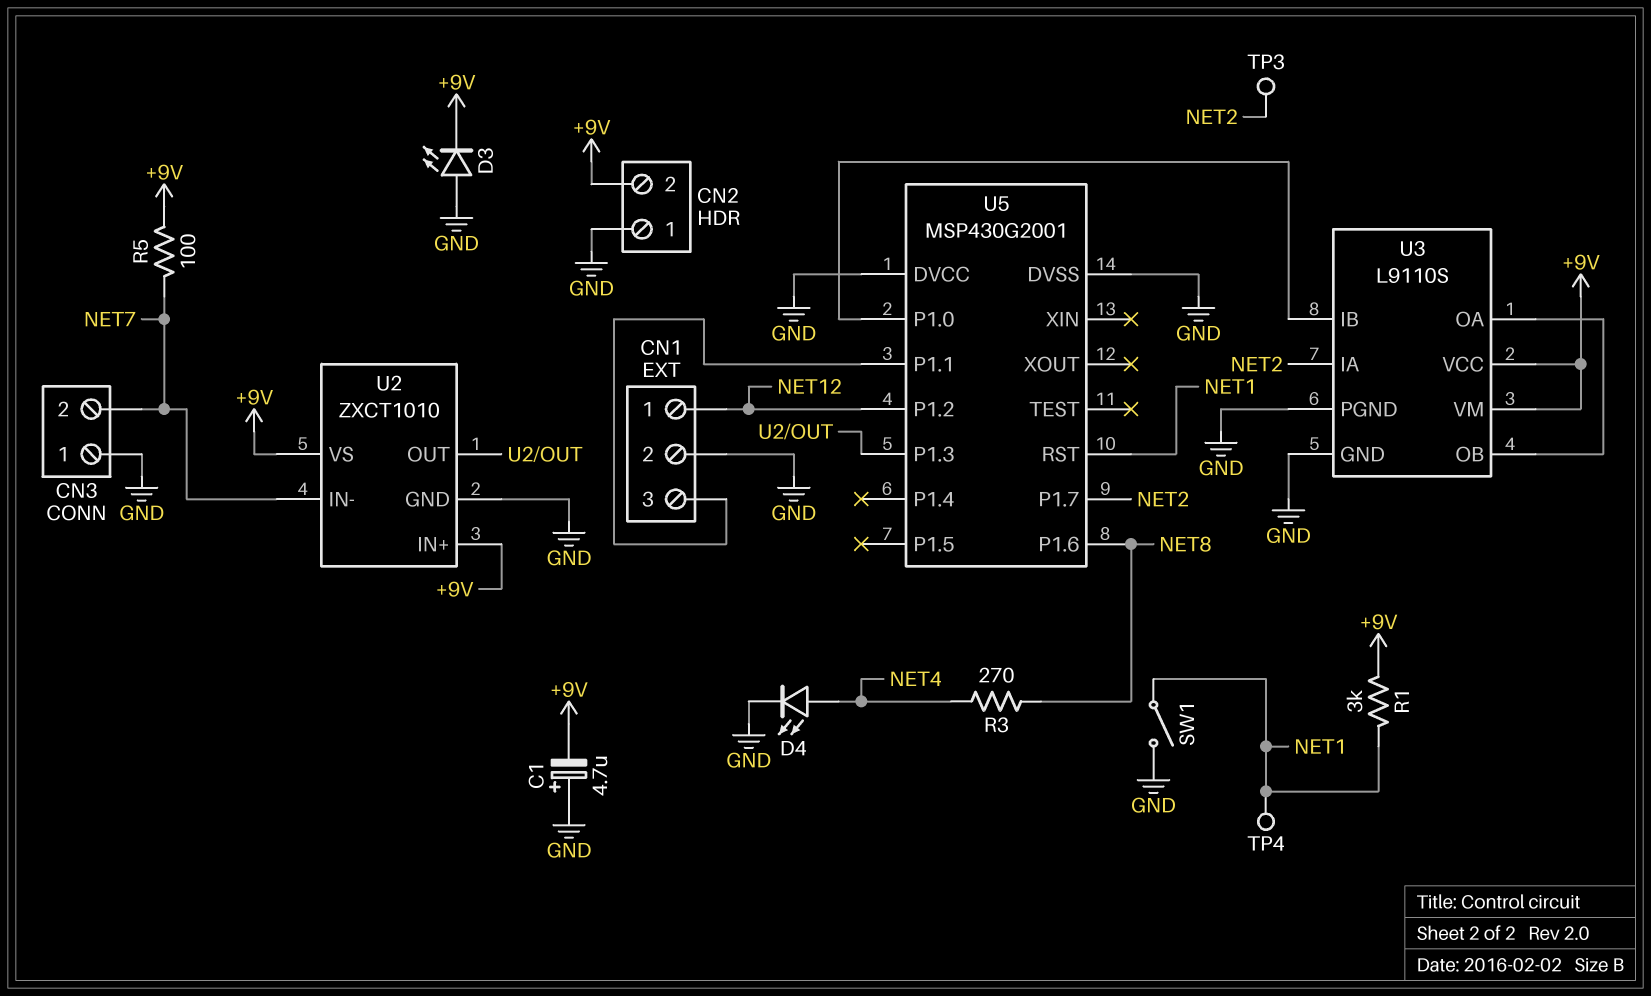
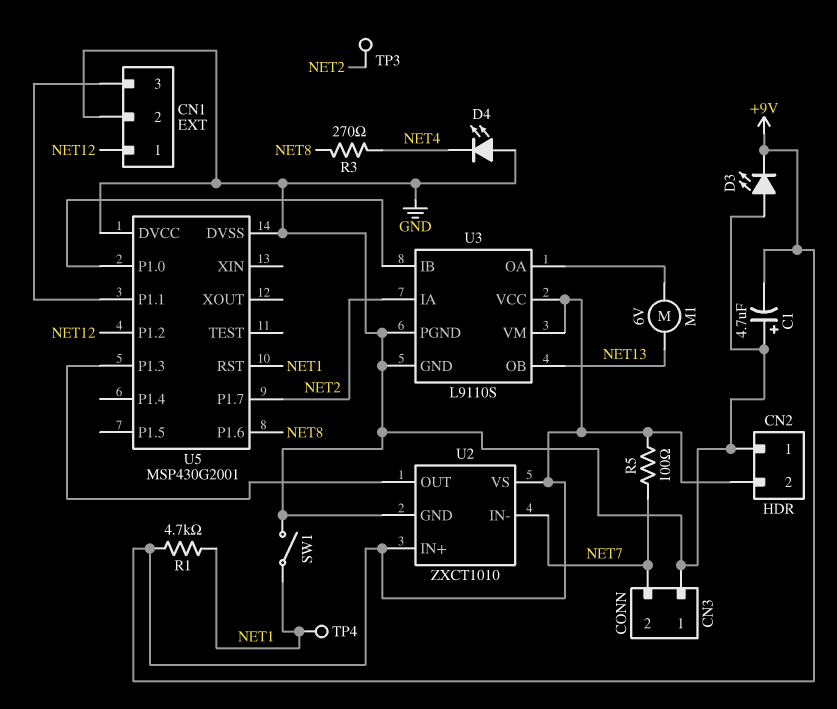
D4: LED (A NET4, K GND) -> LED (A GND, K NET4)
M1: none -> motor 6V (NET13, U3/OA)
R1: 3k (+9V, NET1) -> 4.7k (+9V, NET1)
U3 pin OB: U3/OA -> NET13

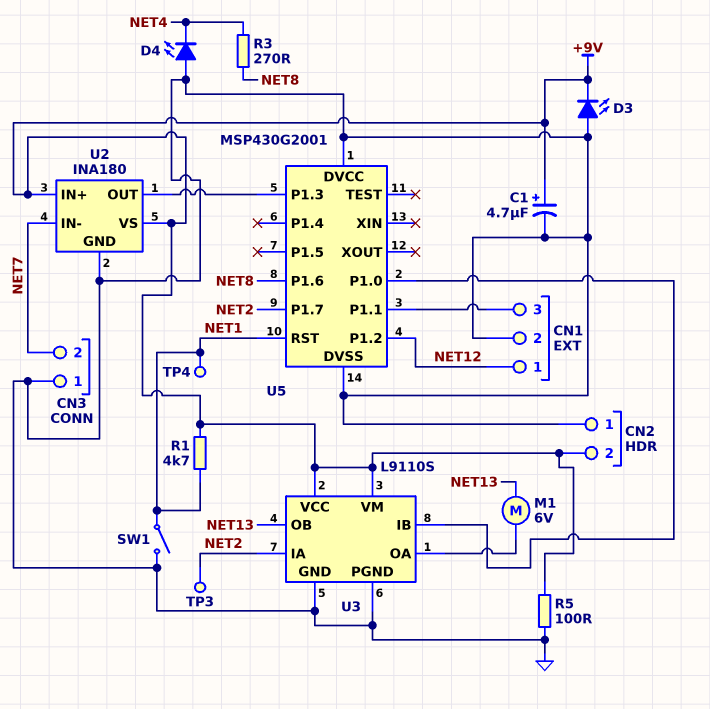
C1: 4.7uF (plus GND, minus +9V) -> 4.7uF (plus +9V, minus GND)
R5: 100 (+9V, NET7) -> 100 (+9V, GND)
U2: ZXCT1010 -> INA180

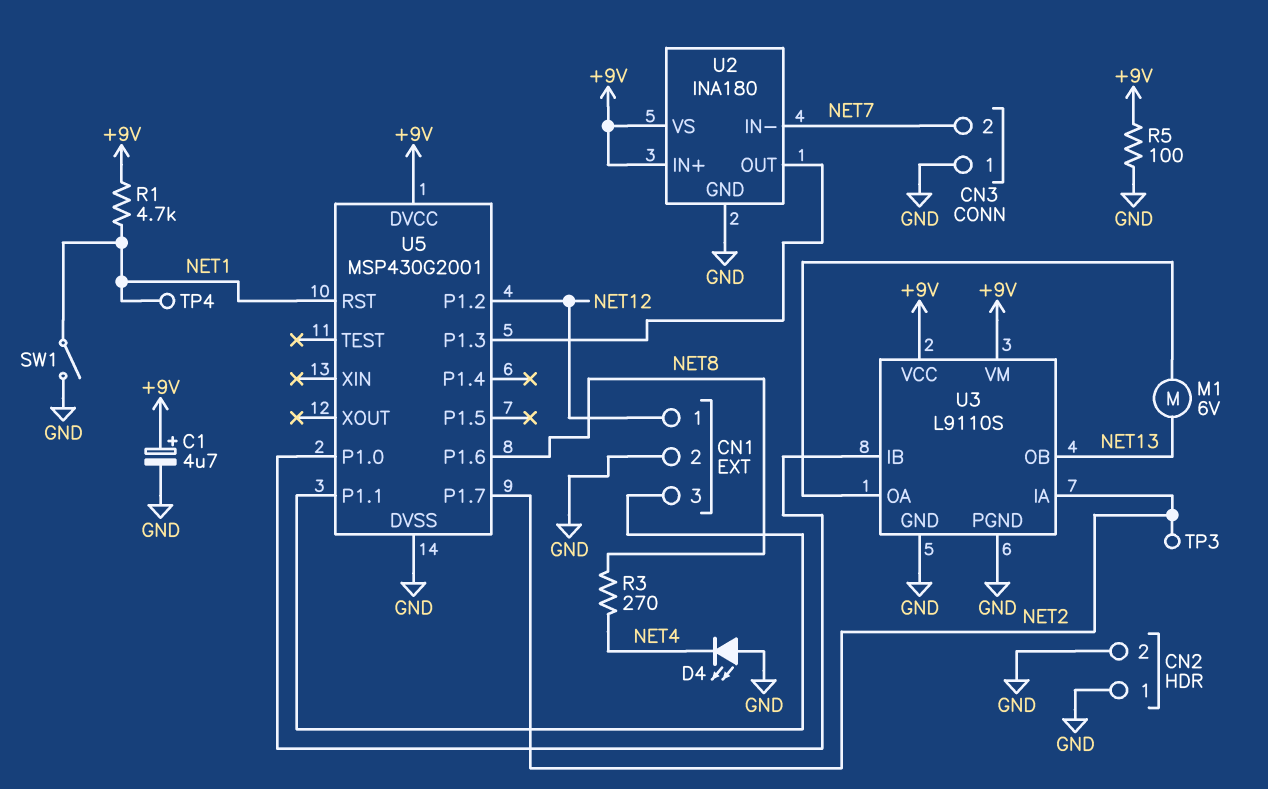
CN2 pin 2: +9V -> GND
D3: LED (A GND, K +9V) -> none
U5 pin DVCC: GND -> +9V

